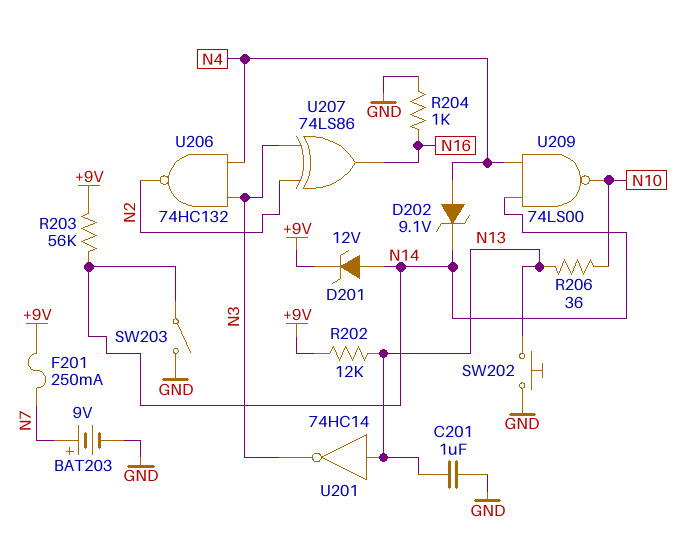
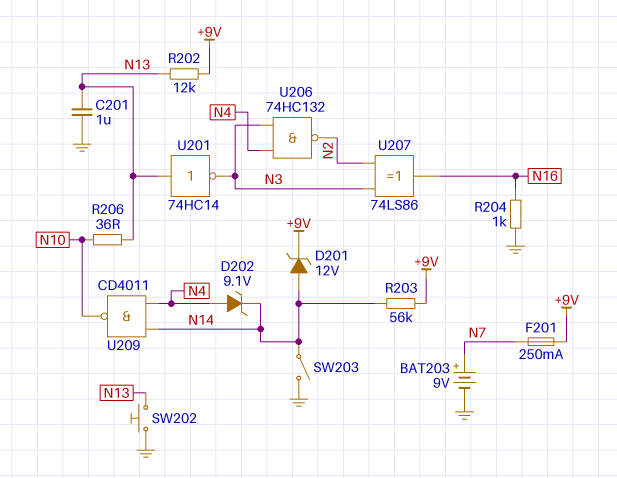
U209: NAND 74LS00 (in N4, in N14, out N10) -> NAND CD4011 (in N4, in N14, out N10)

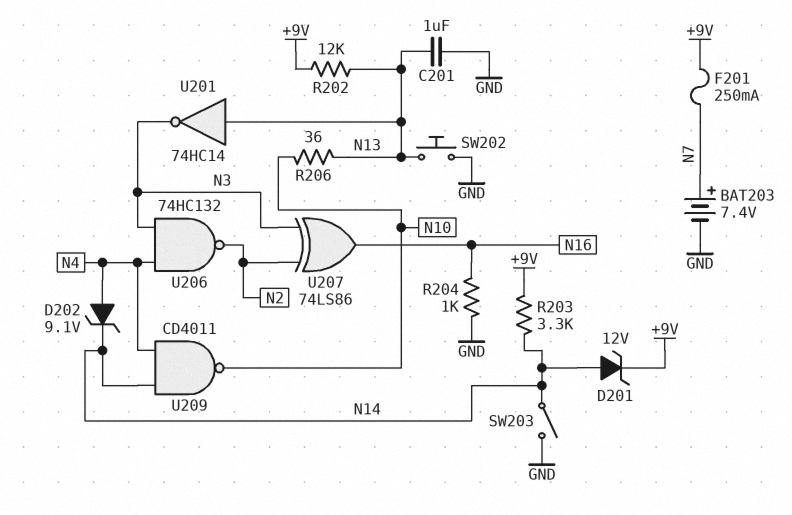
BAT203: 9V (plus N7, minus GND) -> 7.4V (plus N7, minus GND)
R203: 56k (+9V, N14) -> 3.3k (+9V, N14)

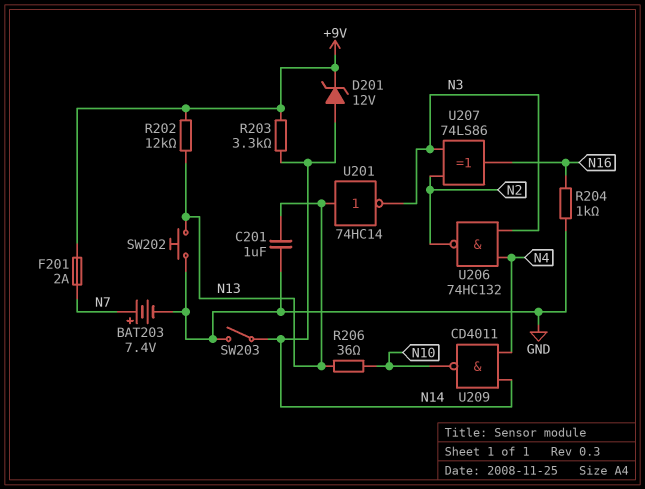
D202: zener 9.1V (A N4, K N14) -> none
F201: 250mA (+9V, N7) -> 2A (+9V, N7)

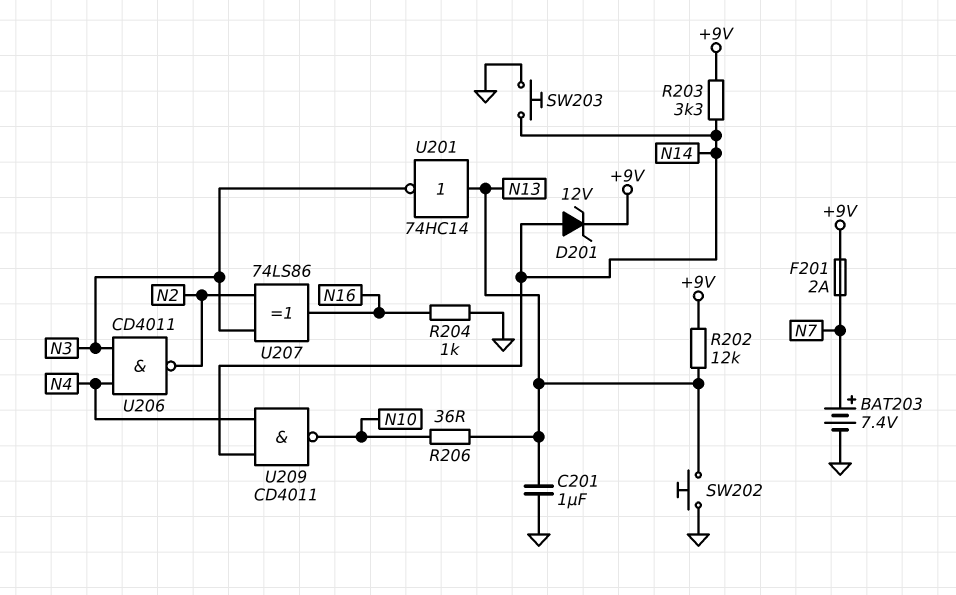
SW203: switch (GND, N14) -> button (GND, N14)
U206: NAND 74HC132 (in N3, in N4, out N2) -> NAND CD4011 (in N3, in N4, out N2)

